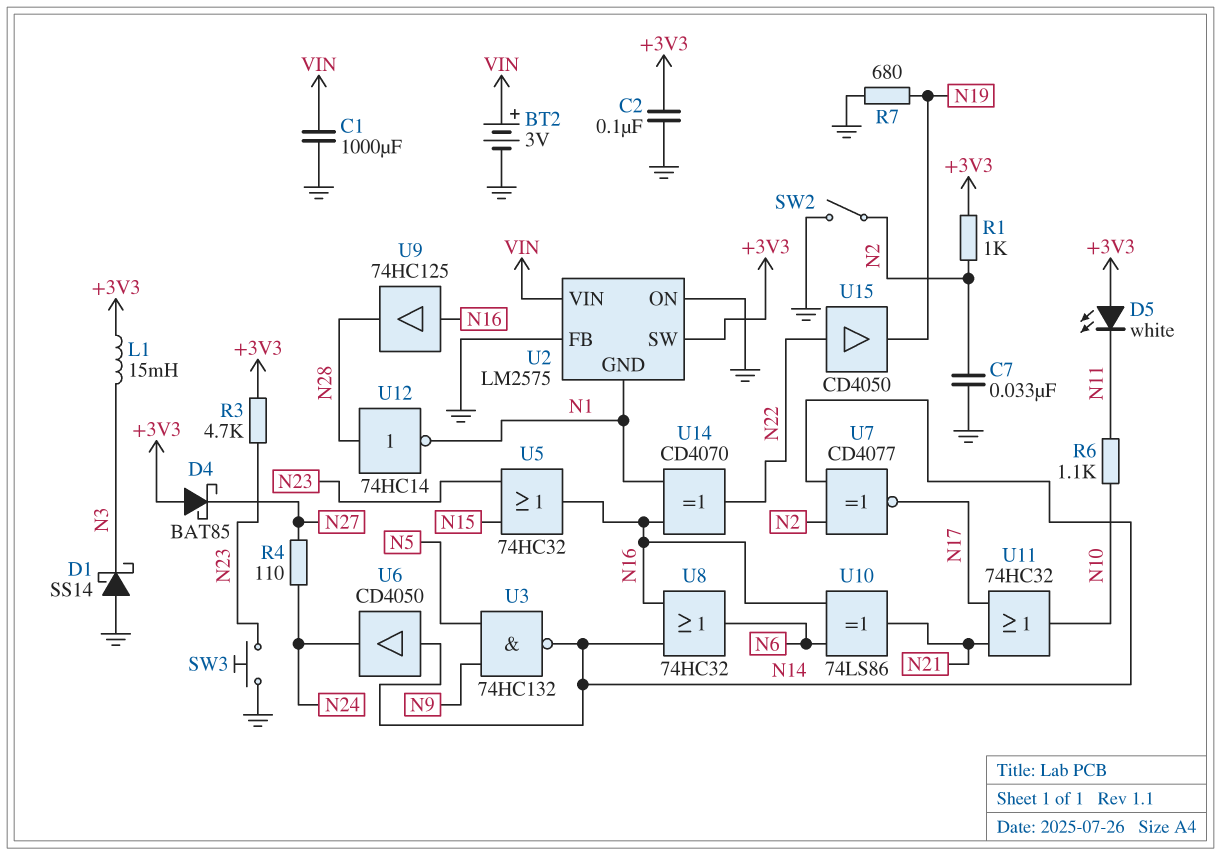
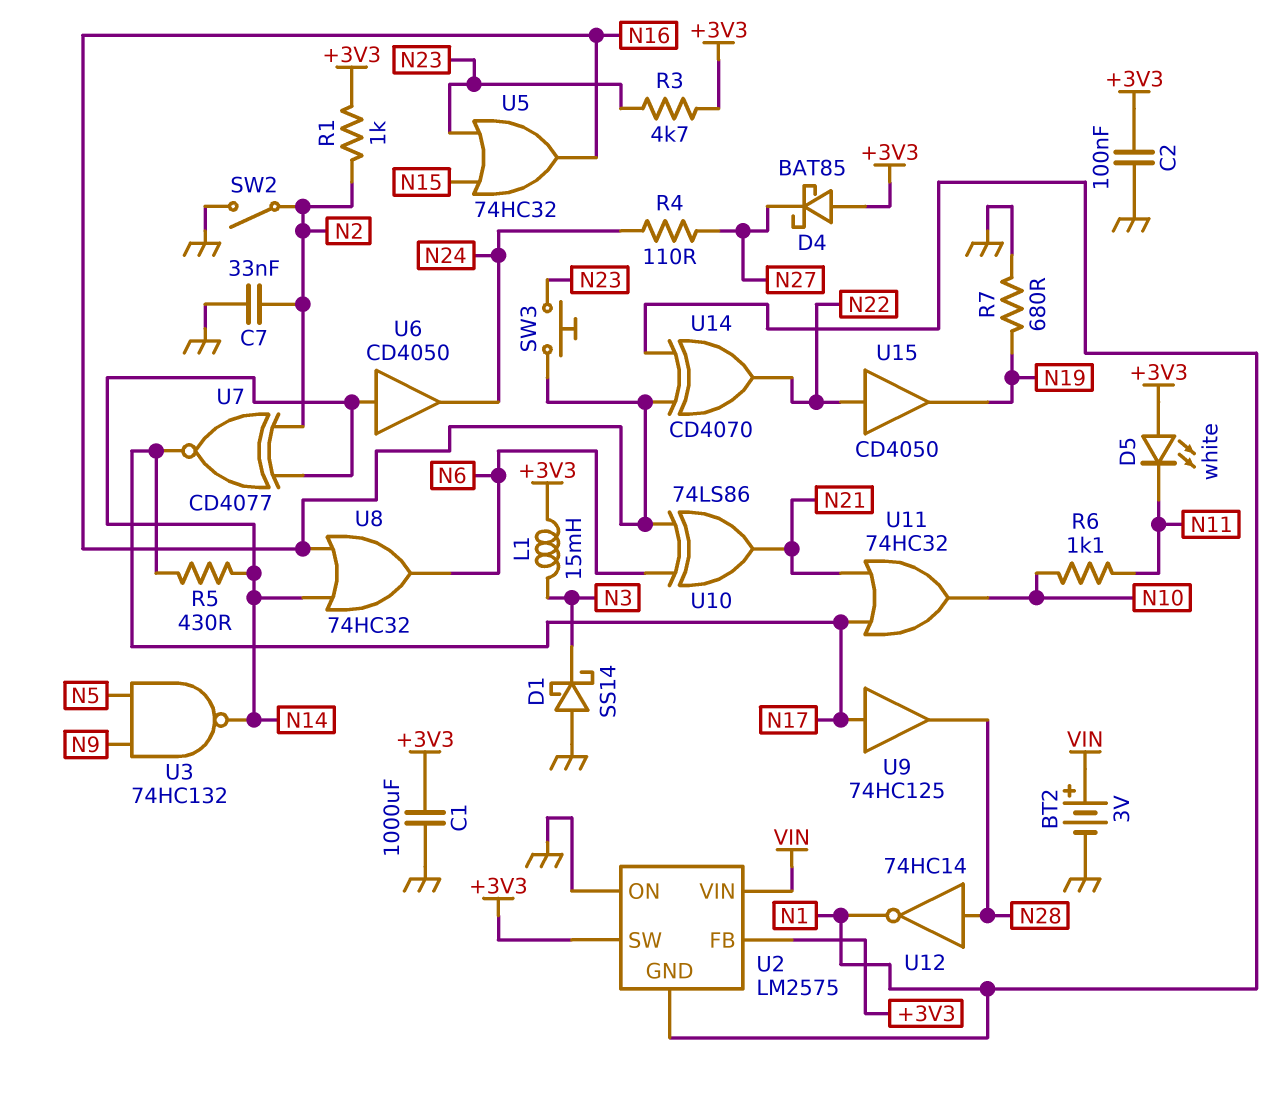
C1: 1000uF (GND, VIN) -> 1000uF (+3V3, GND)
R5: none -> 430 (N14, N17)
SW3: button (GND, N23) -> button (N16, N23)
U2 pin FB: GND -> +3V3
U9: buffer 74HC125 (in N16, out N28) -> buffer 74HC125 (in N17, out N28)

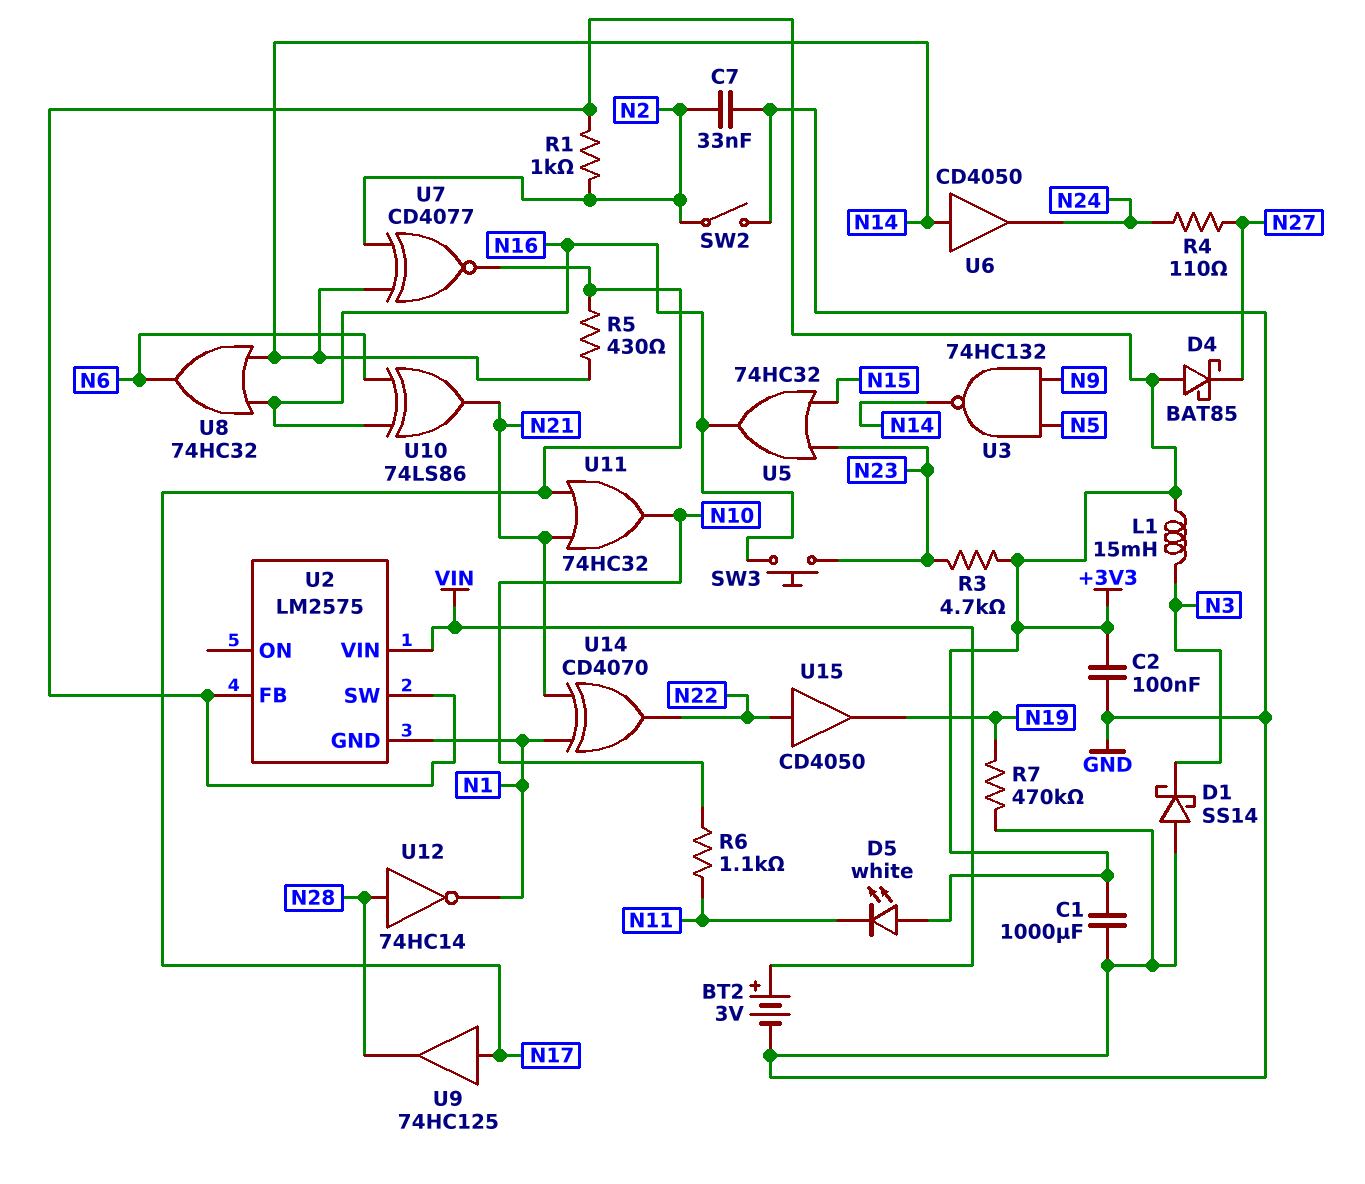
R7: 680 (GND, N19) -> 470k (GND, N19)
U2 pin ON: GND -> none
U14: XOR CD4070 (in N1, in N16, out N22) -> XOR CD4070 (in N1, in N21, out N22)

